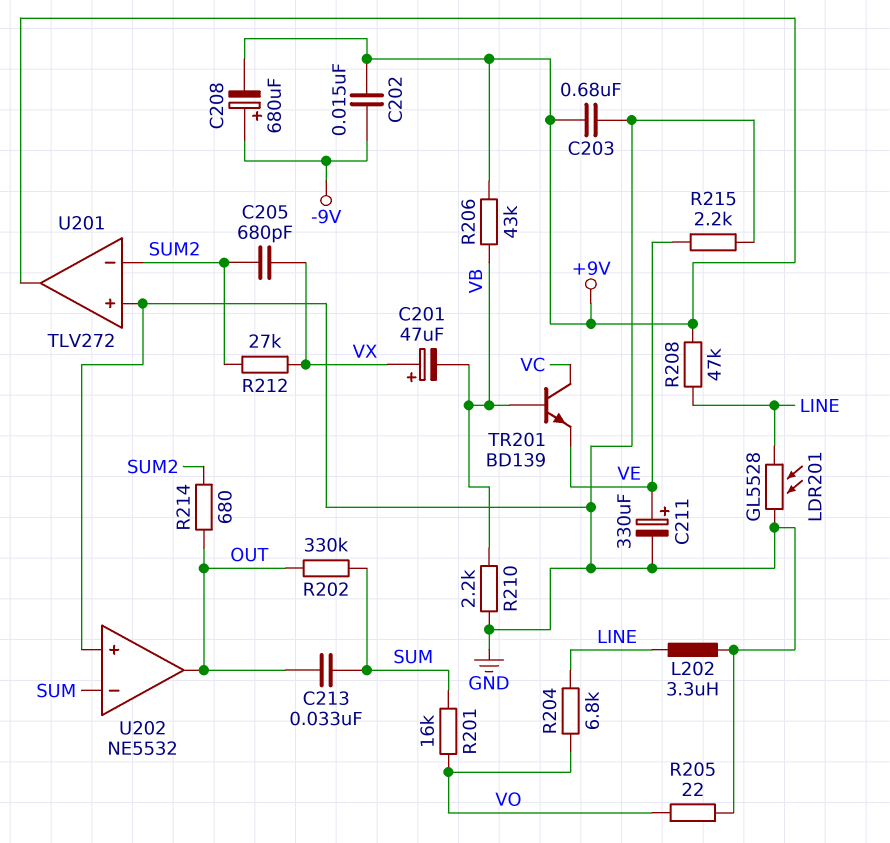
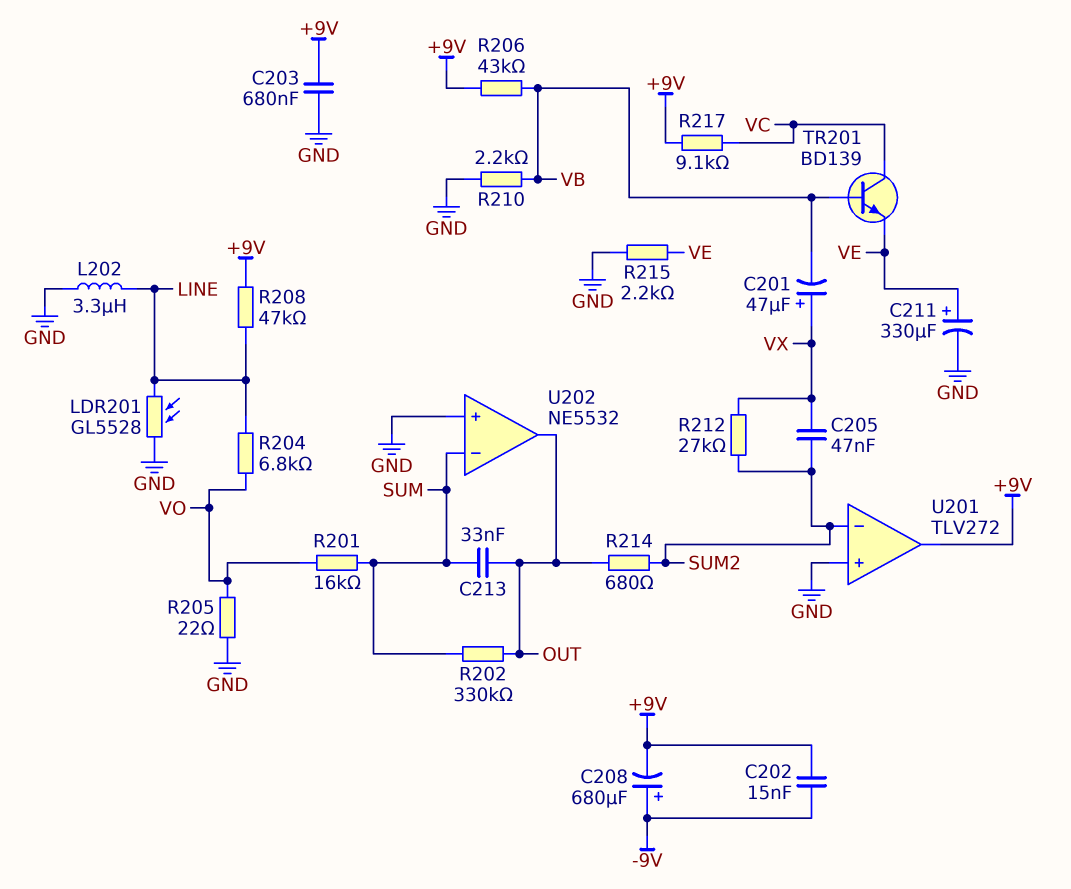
C205: 680pF (SUM2, VX) -> 47nF (SUM2, VX)
R217: none -> 9.1k (+9V, VC)

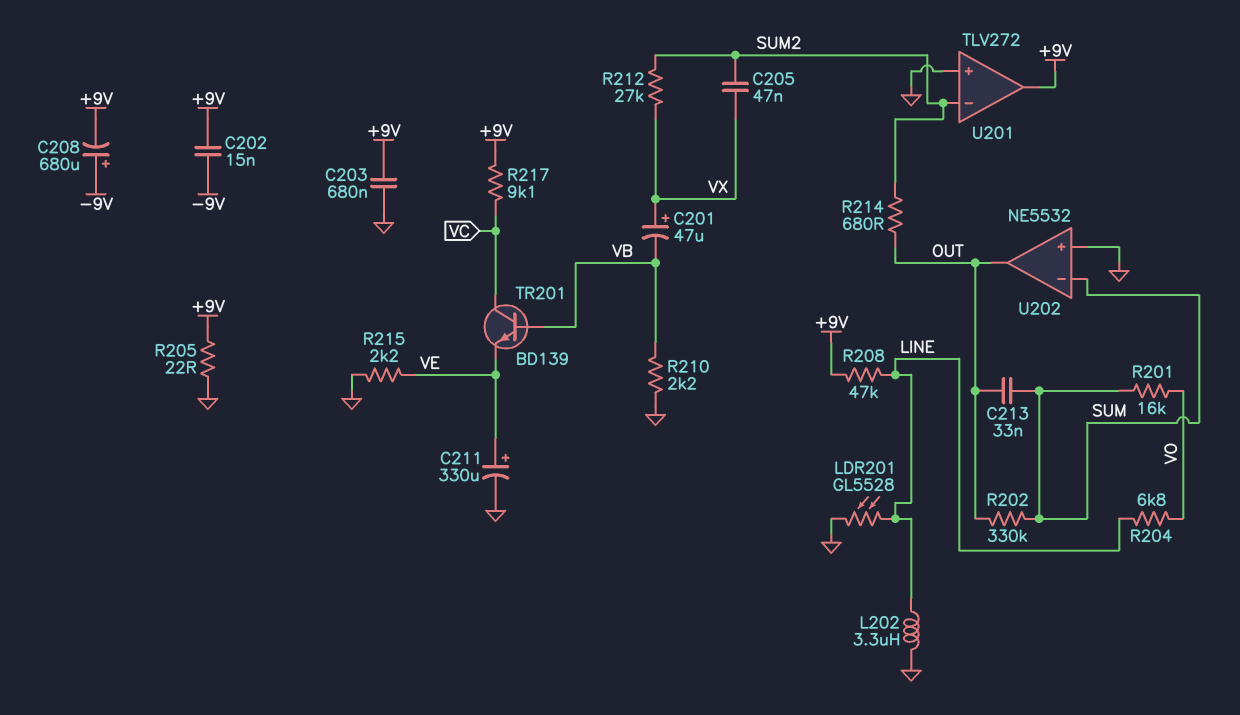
R205: 22 (GND, VO) -> 22 (+9V, GND)
R206: 43k (+9V, VB) -> none

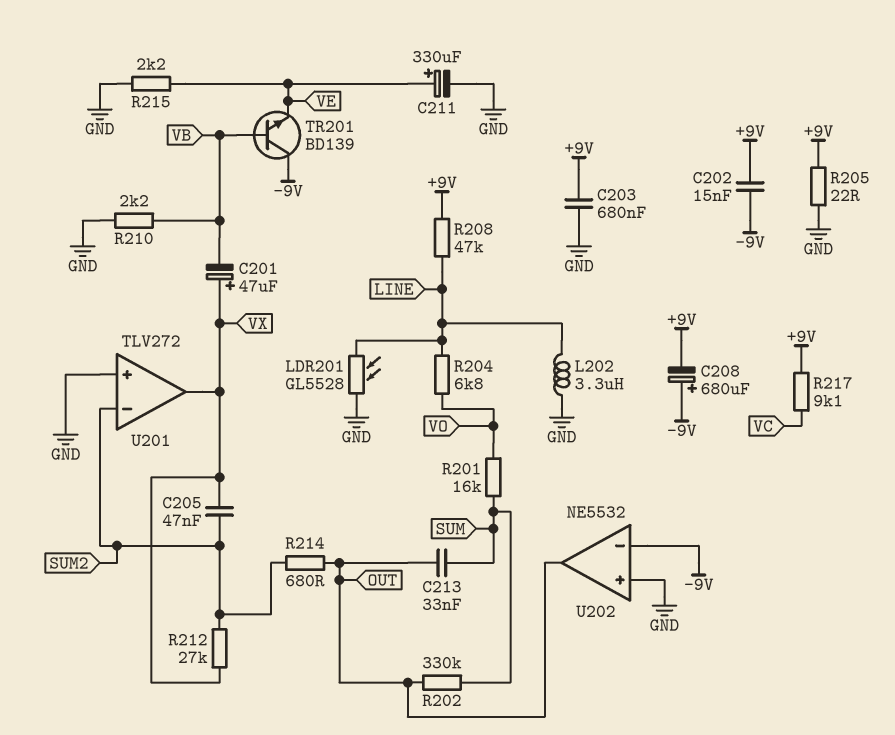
TR201: NPN BD139 (B VB, C VC, E VE) -> NPN BD139 (B VB, C -9V, E VE)
U201 pin out: +9V -> VX
U202 pin in-: SUM -> -9V

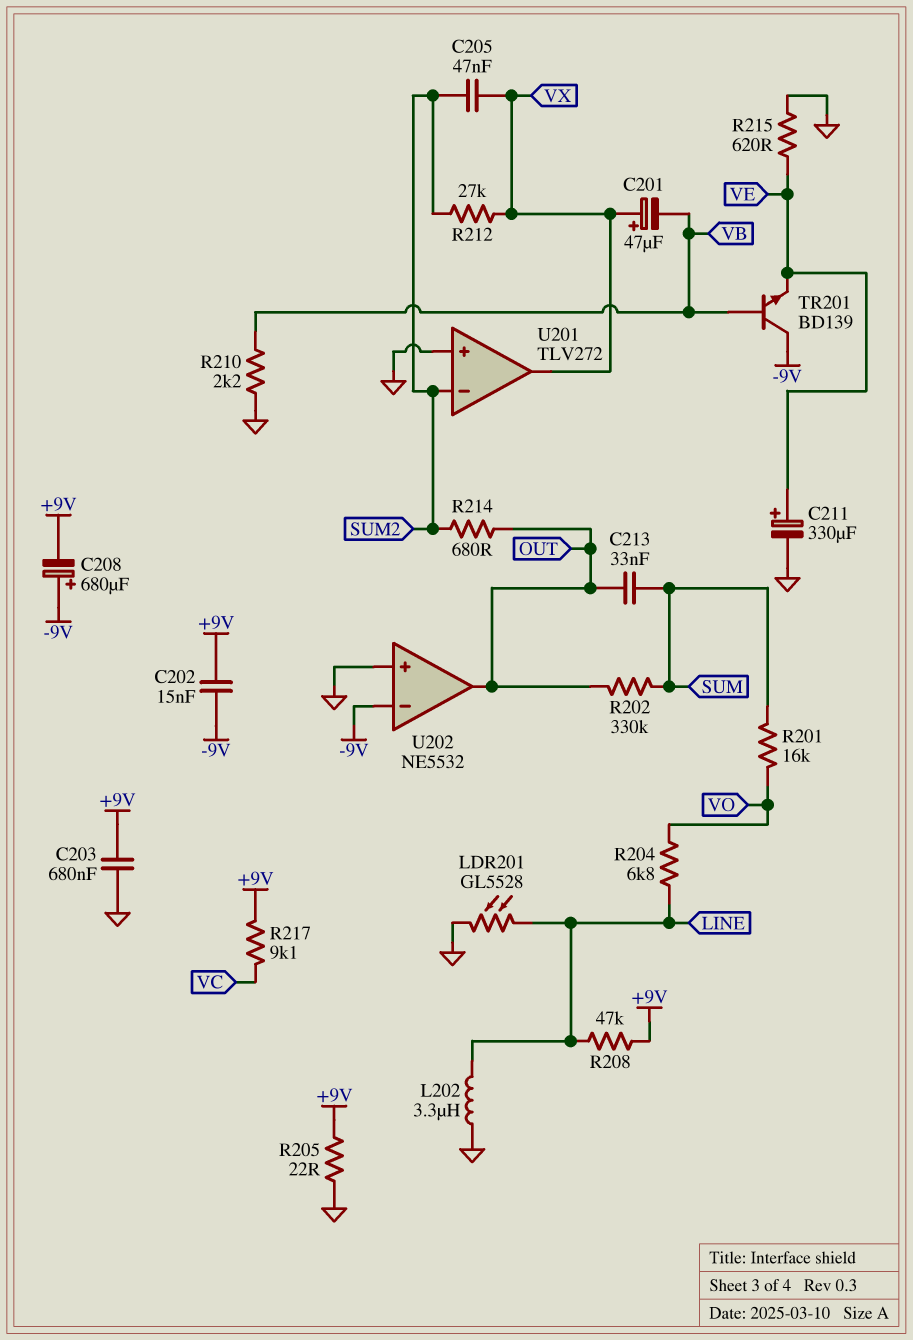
R215: 2.2k (GND, VE) -> 620 (GND, VE)

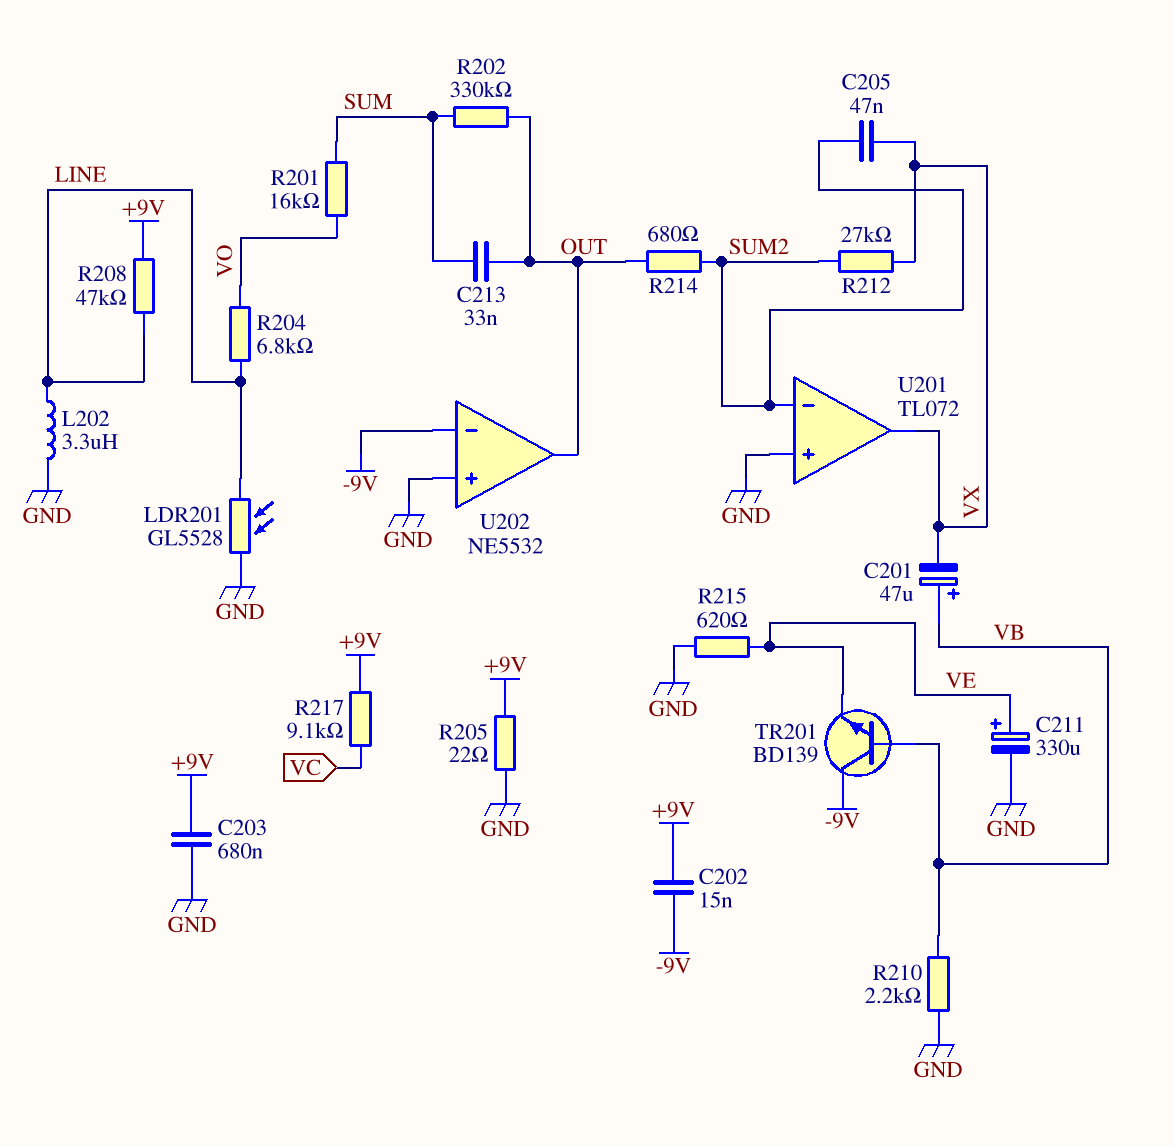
C201: 47uF (plus VX, minus VB) -> 47uF (plus VB, minus VX)
C208: 680uF (plus -9V, minus +9V) -> none
U201: TLV272 -> TL072

